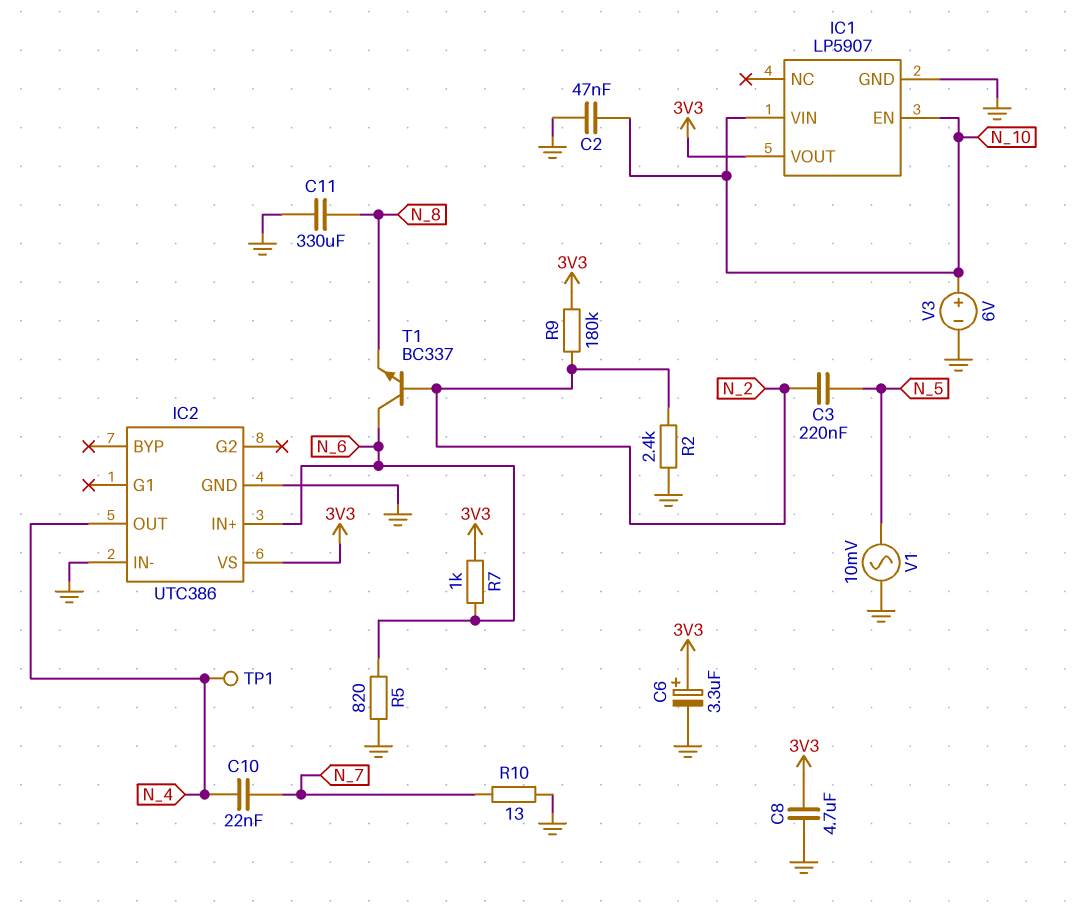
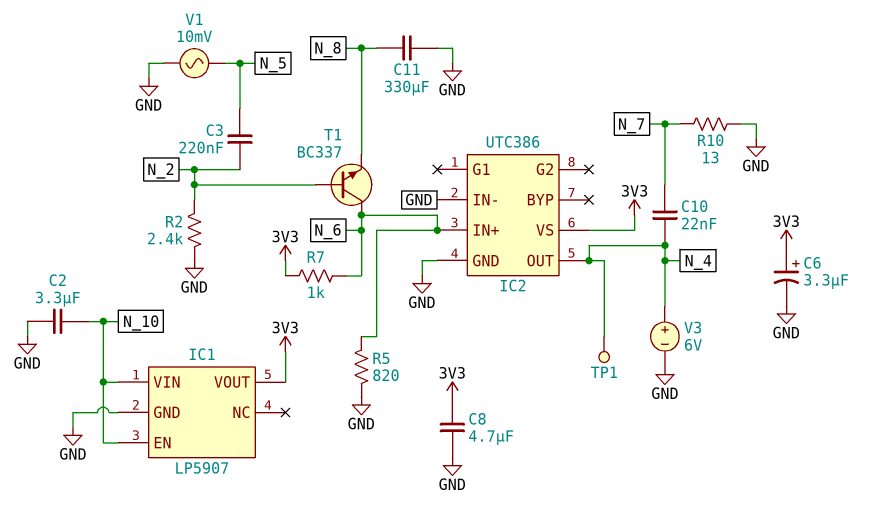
C2: 47nF (GND, N_10) -> 3.3uF (GND, N_10)
R9: 180k (3V3, N_2) -> none
V3: 6V (plus N_10, minus GND) -> 6V (plus N_4, minus GND)

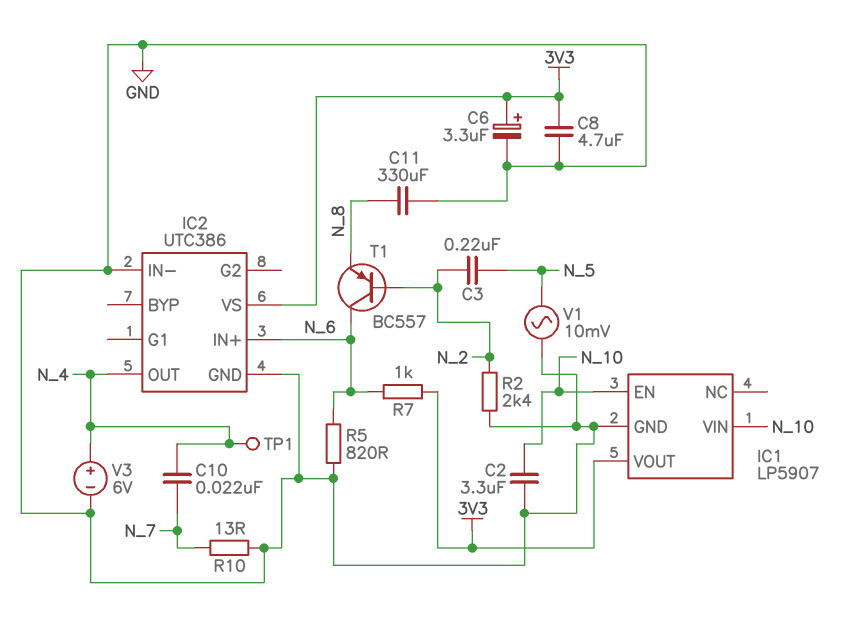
T1: NPN BC337 (B N_2, C N_6, E N_8) -> PNP BC557 (B N_2, C N_6, E N_8)

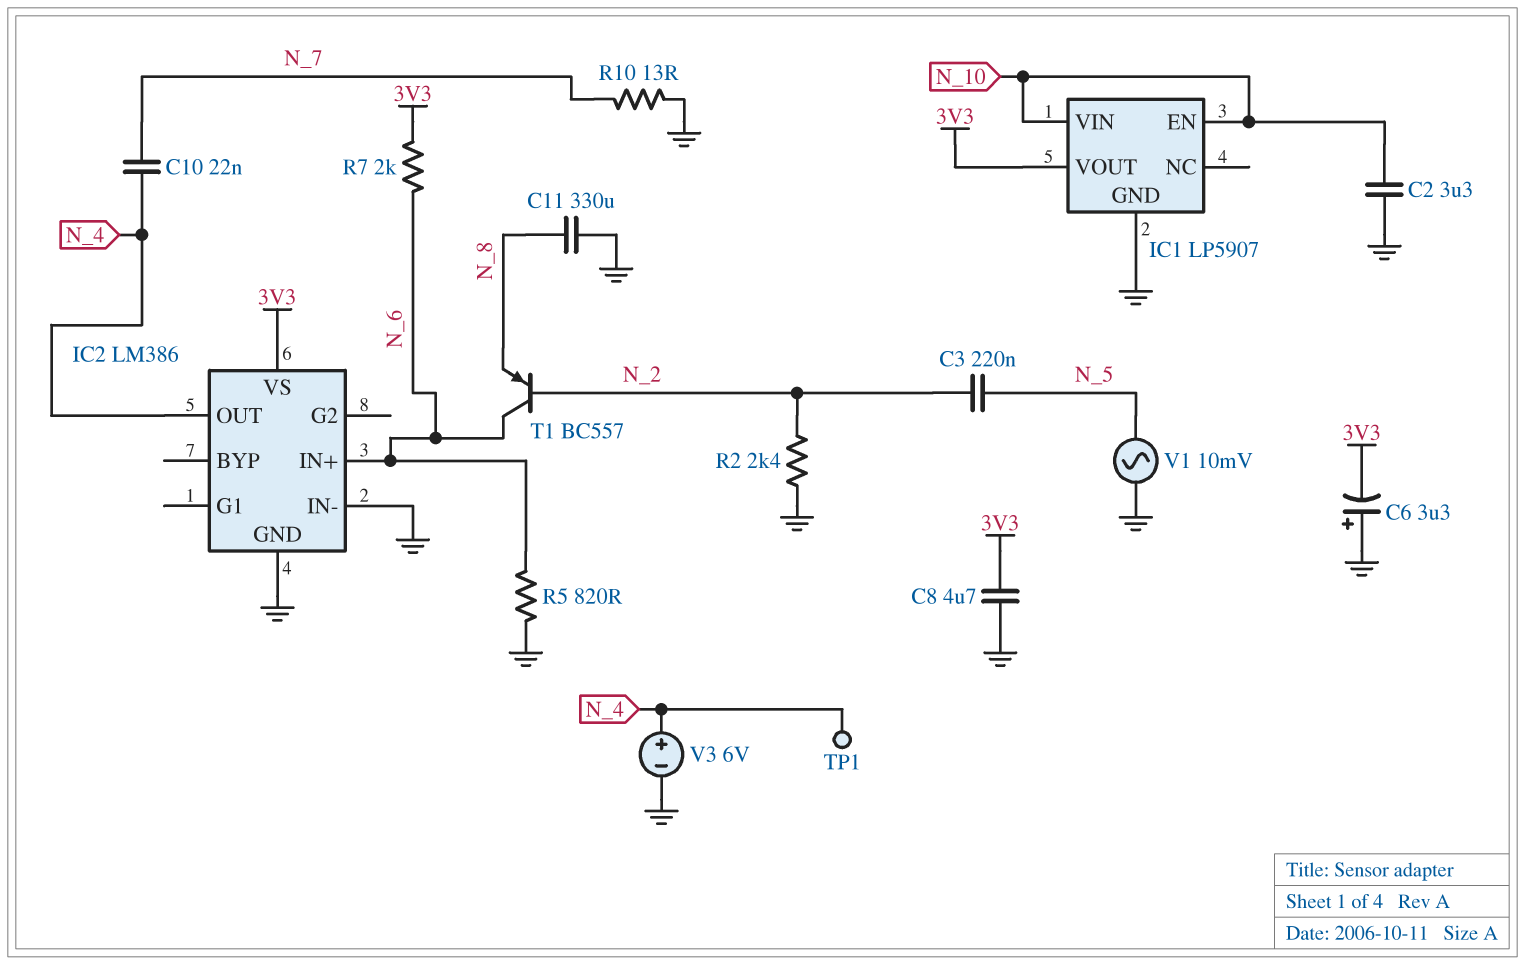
C6: 3.3uF (plus 3V3, minus GND) -> 3.3uF (plus GND, minus 3V3)
IC2: UTC386 -> LM386
R7: 1k (3V3, N_6) -> 2k (3V3, N_6)

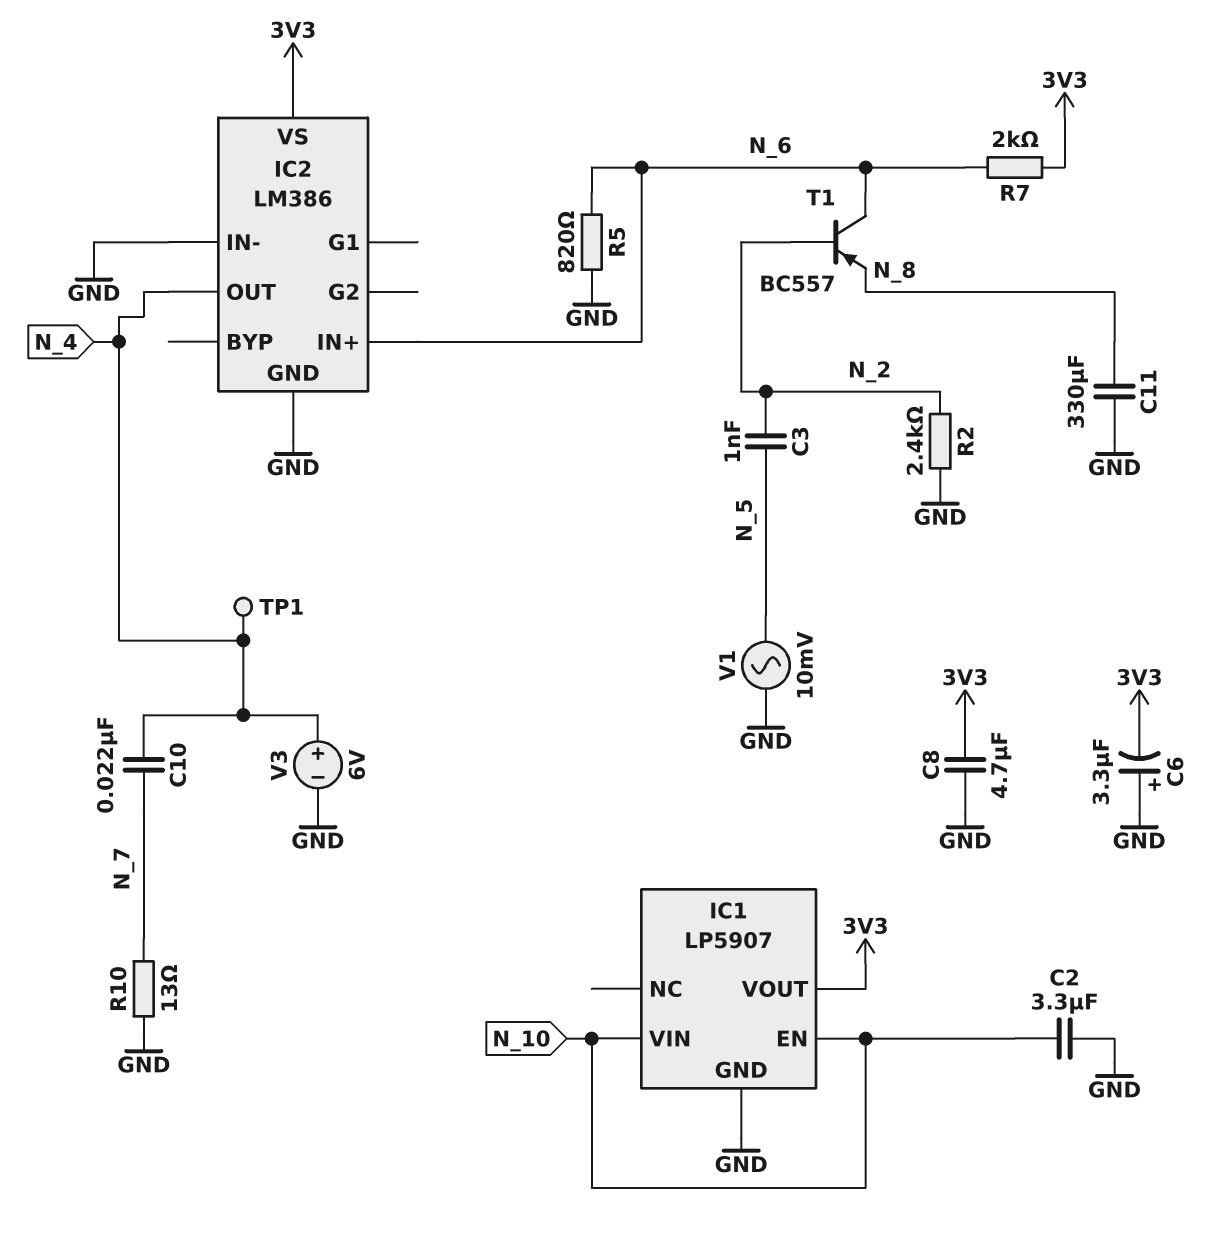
C3: 220nF (N_2, N_5) -> 1nF (N_2, N_5)

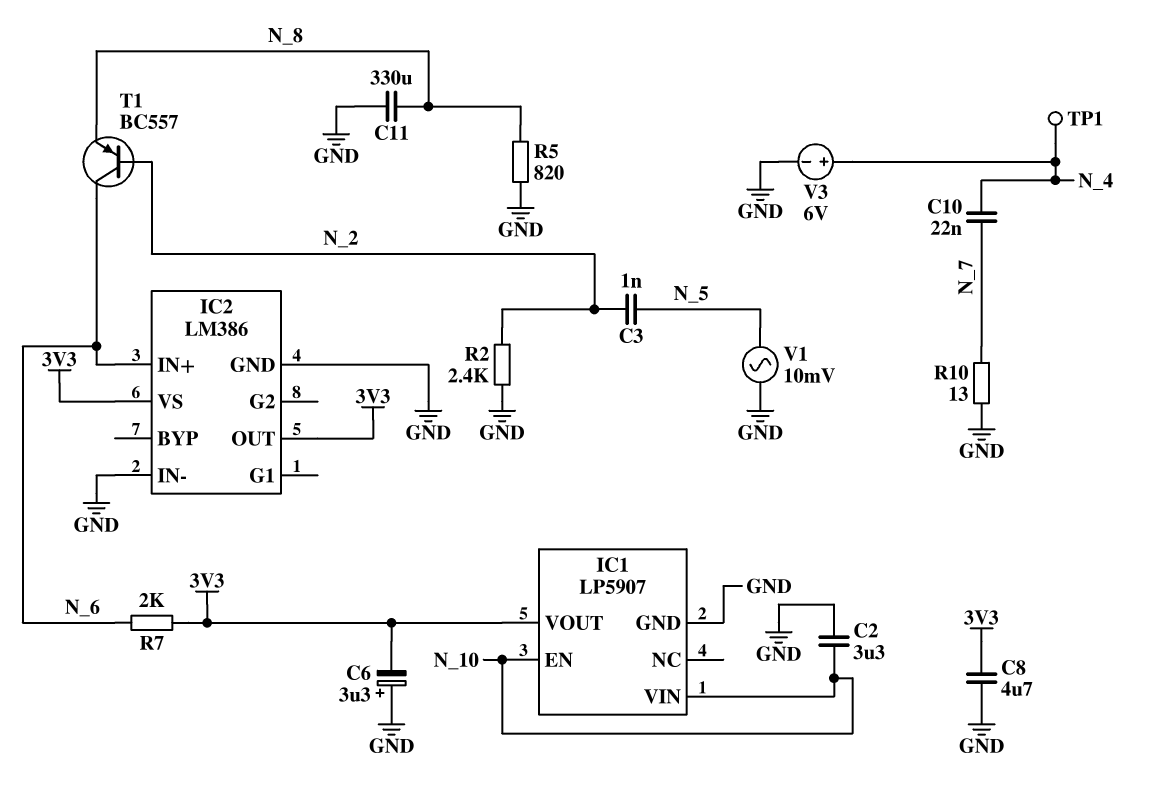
IC2 pin OUT: N_4 -> 3V3
R5: 820 (GND, N_6) -> 820 (GND, N_8)

